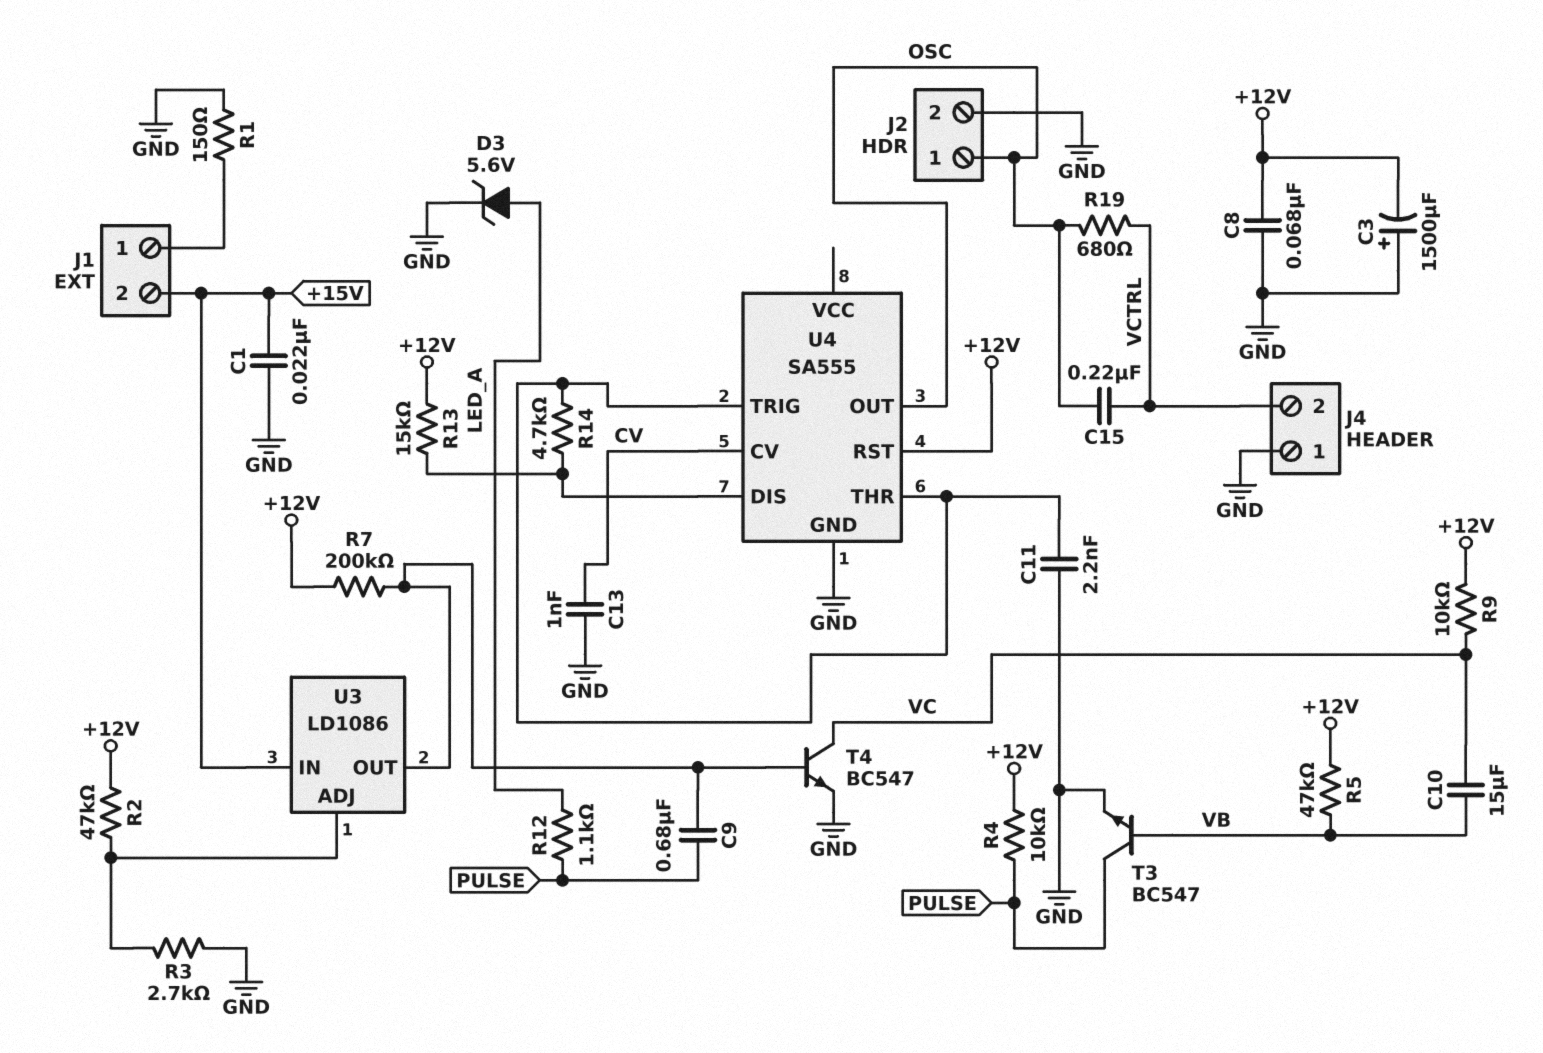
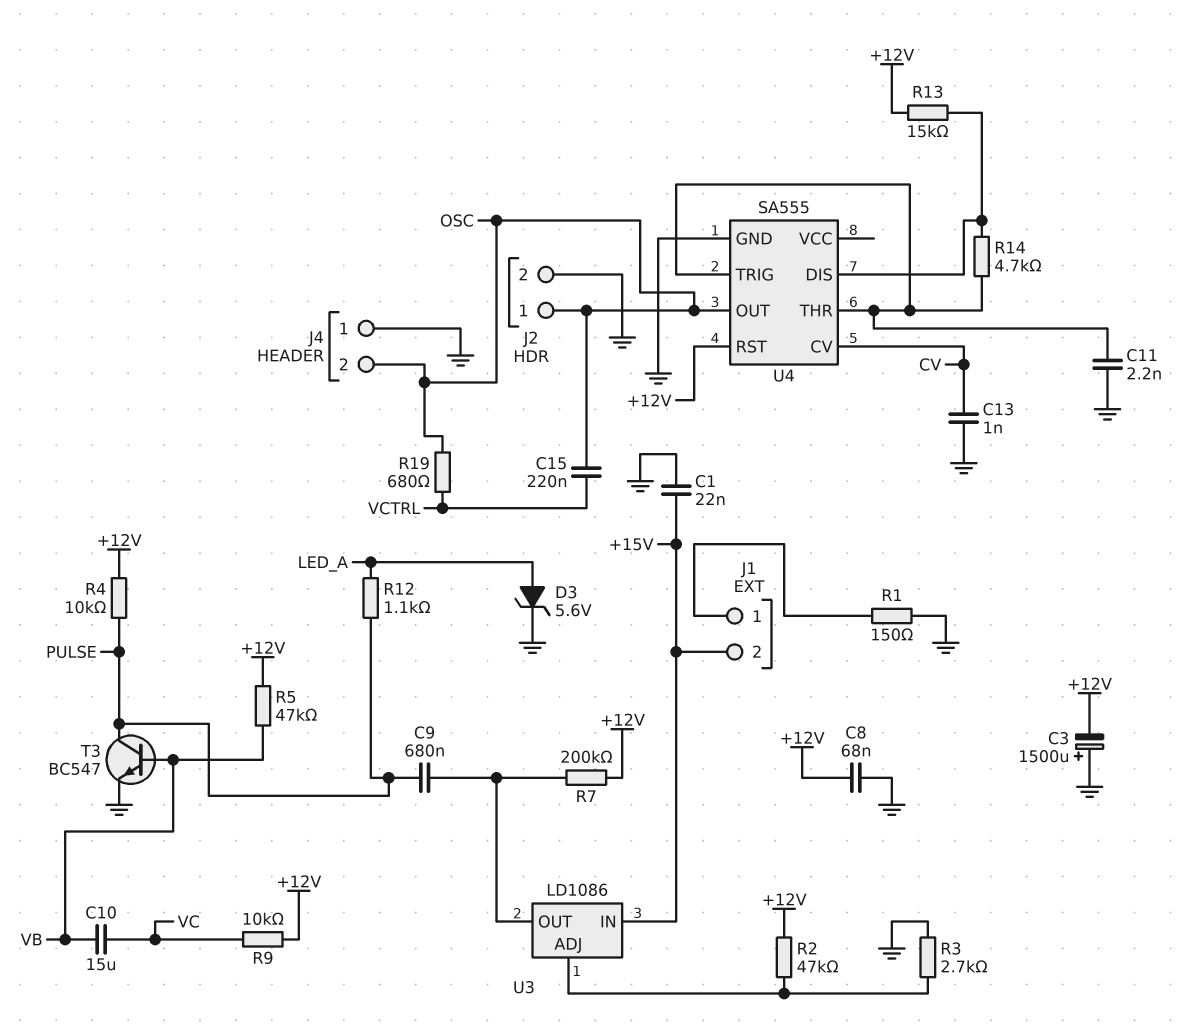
J4 pin 2: VCTRL -> OSC
T4: NPN BC547 (B U3/OUT, C VC, E GND) -> none

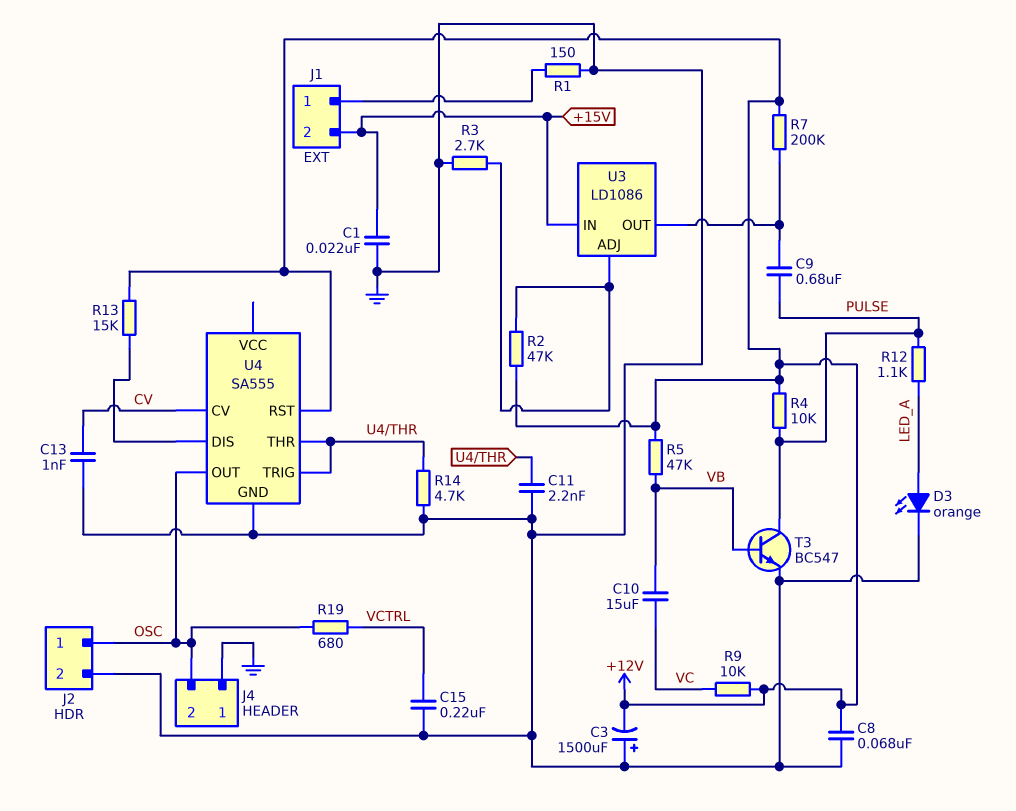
C15: 220nF (OSC, VCTRL) -> 220nF (GND, VCTRL)
D3: zener 5.6V (A LED_A, K GND) -> LED orange (A LED_A, K GND)
R14: 4.7k (U4/DIS, U4/THR) -> 4.7k (GND, U4/THR)

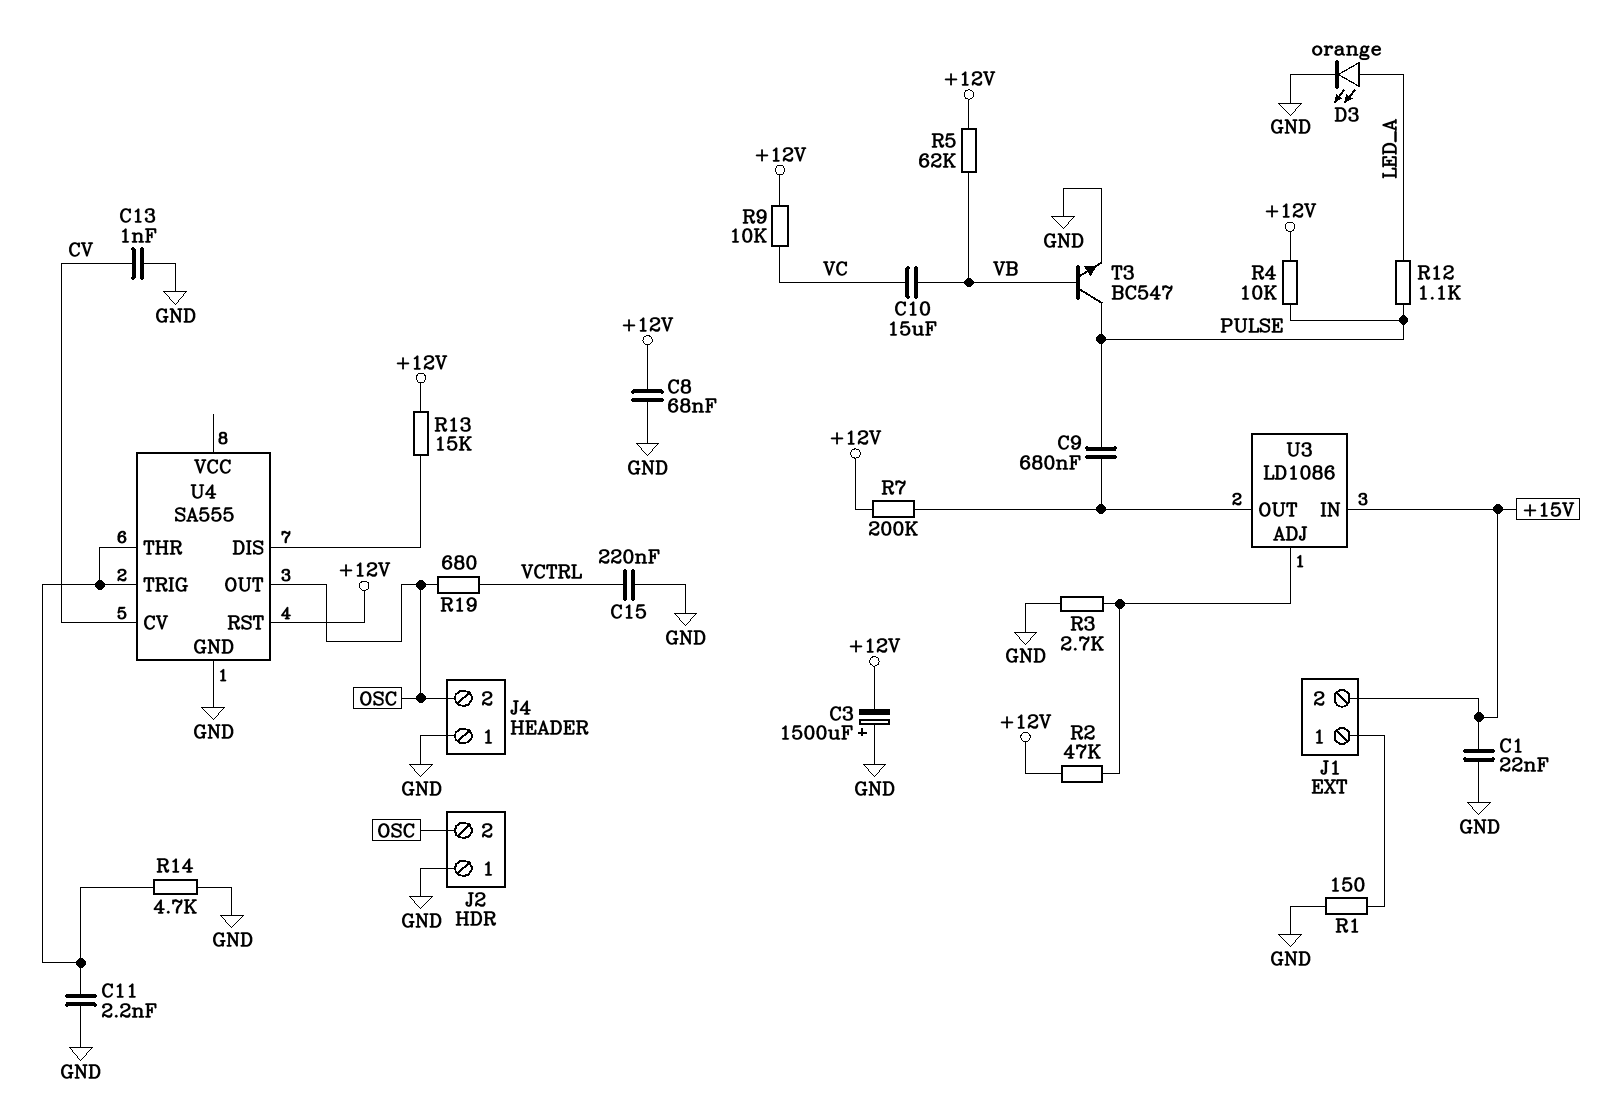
J2 pin 1: OSC -> GND
J2 pin 2: GND -> OSC
R5: 47k (+12V, VB) -> 62k (+12V, VB)

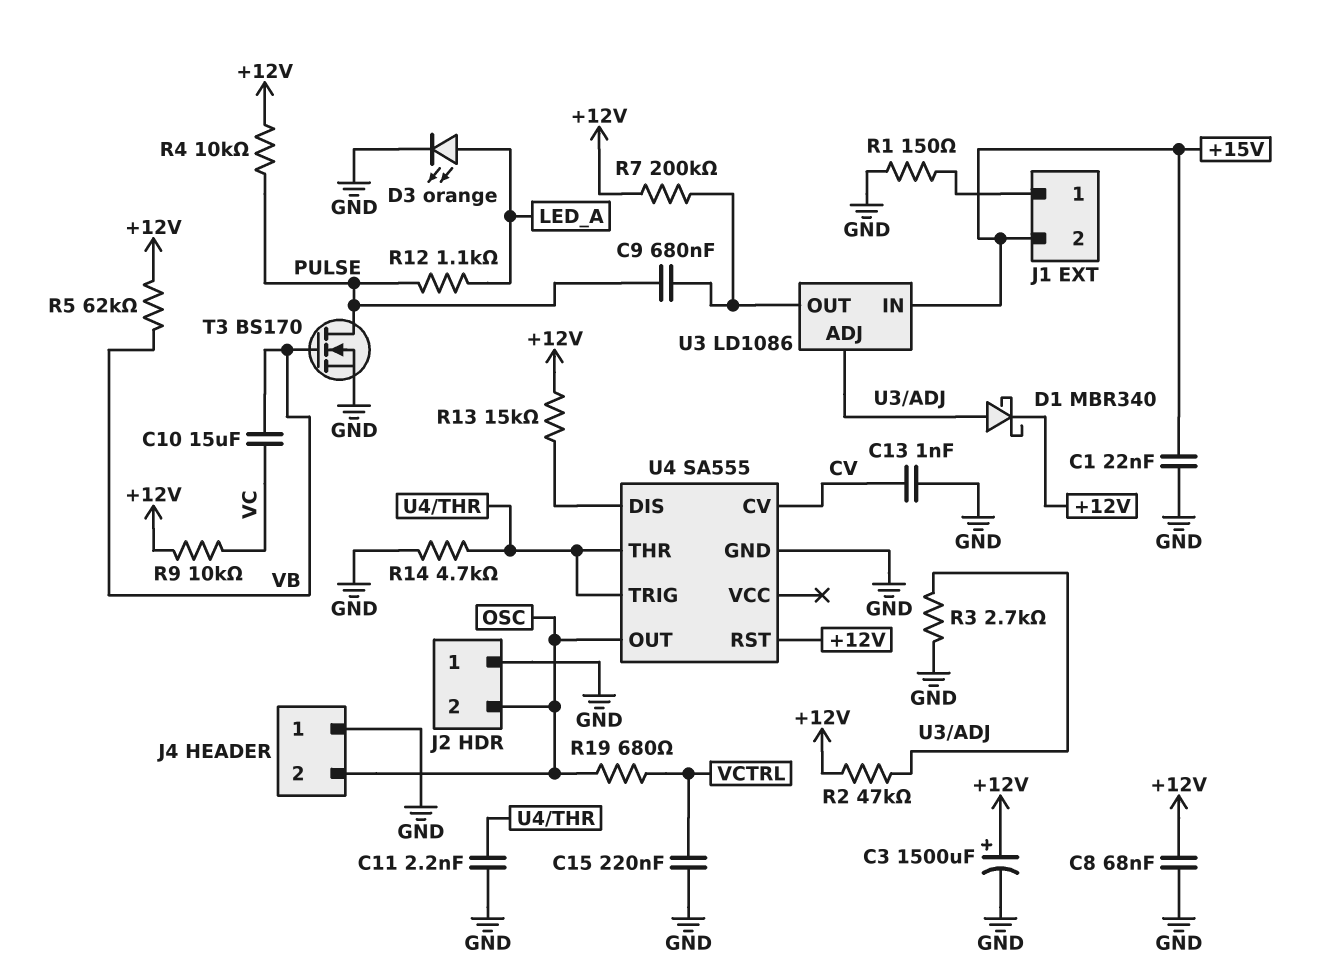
C3: 1500uF (plus GND, minus +12V) -> 1500uF (plus +12V, minus GND)
D1: none -> schottky MBR340 (A U3/ADJ, K +12V)
T3: NPN BC547 (B VB, C PULSE, E GND) -> NMOS BS170 (G VB, D PULSE, S GND)

